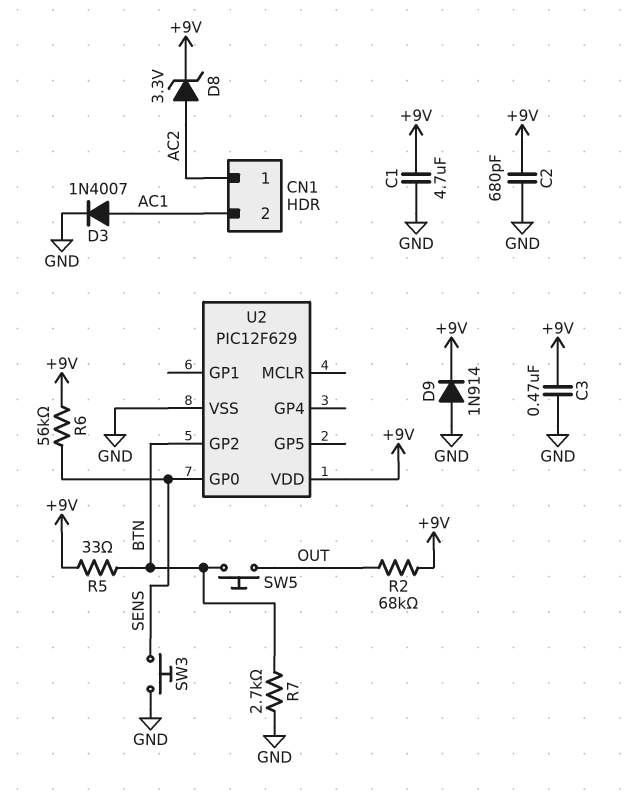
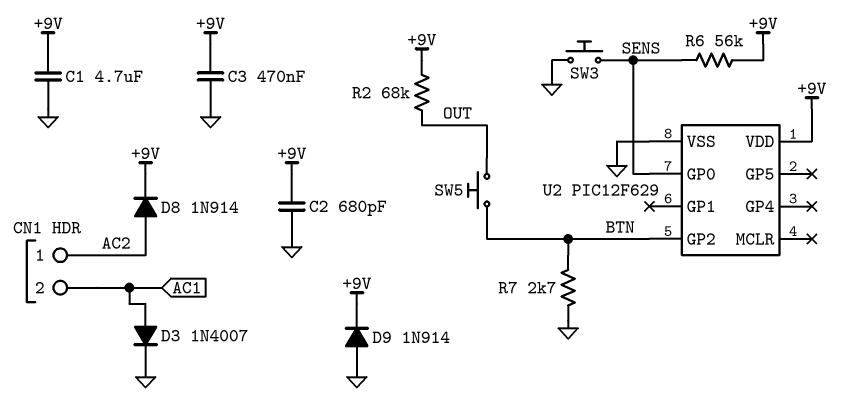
D8: zener 3.3V (A AC2, K +9V) -> diode 1N914 (A AC2, K +9V)
R5: 33 (+9V, BTN) -> none

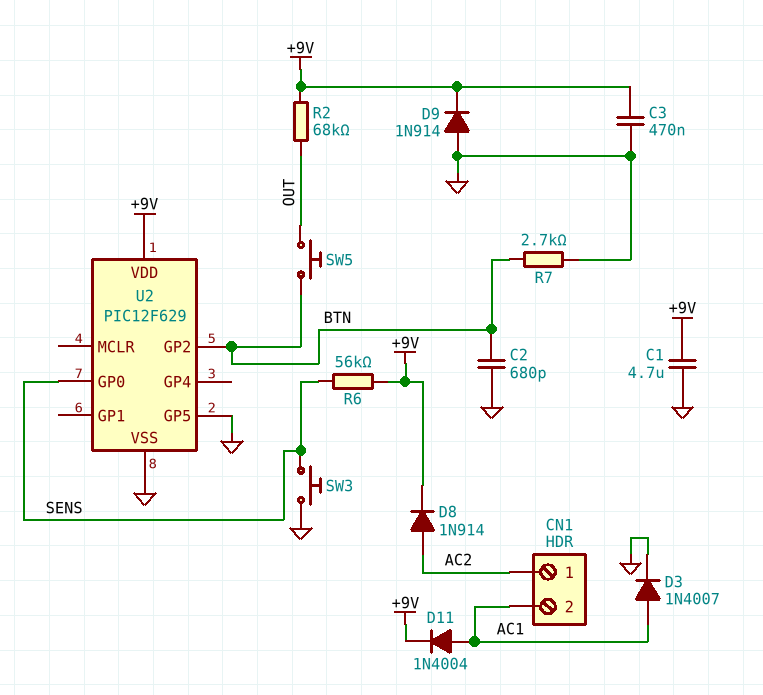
C2: 680pF (+9V, GND) -> 680pF (BTN, GND)
D11: none -> diode 1N4004 (A AC1, K +9V)
U2 pin GP5: none -> GND

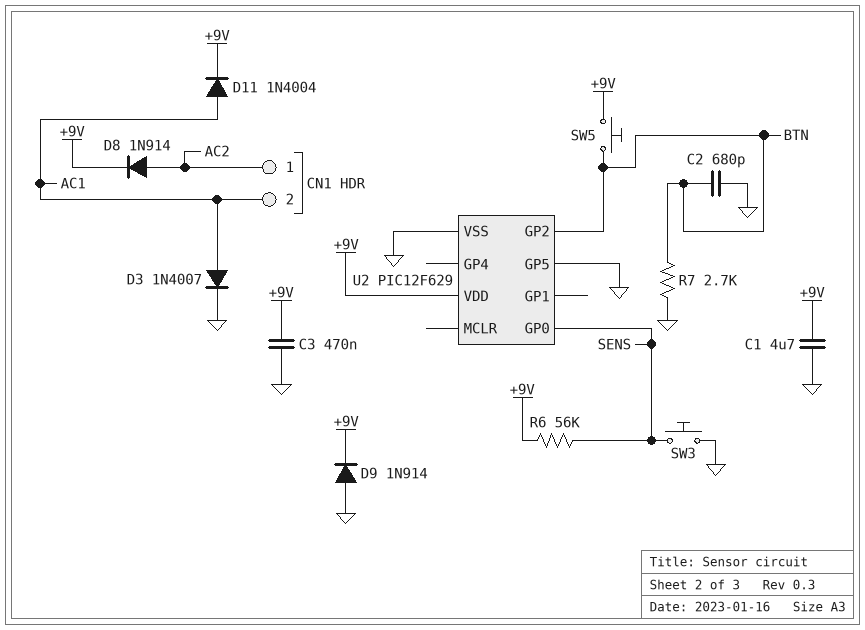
R2: 68k (+9V, OUT) -> none
SW5: button (BTN, OUT) -> button (+9V, BTN)

